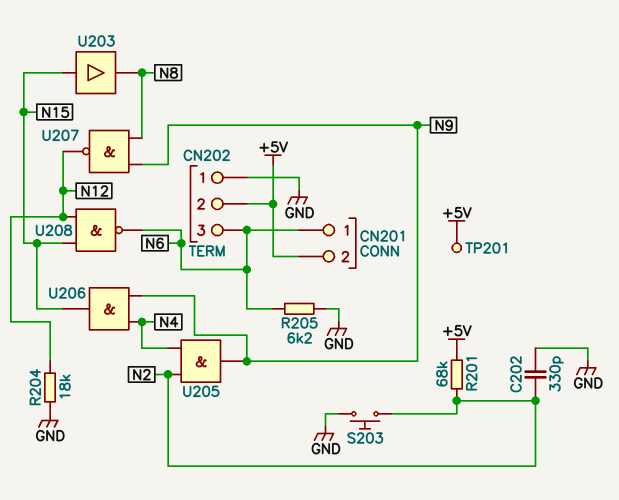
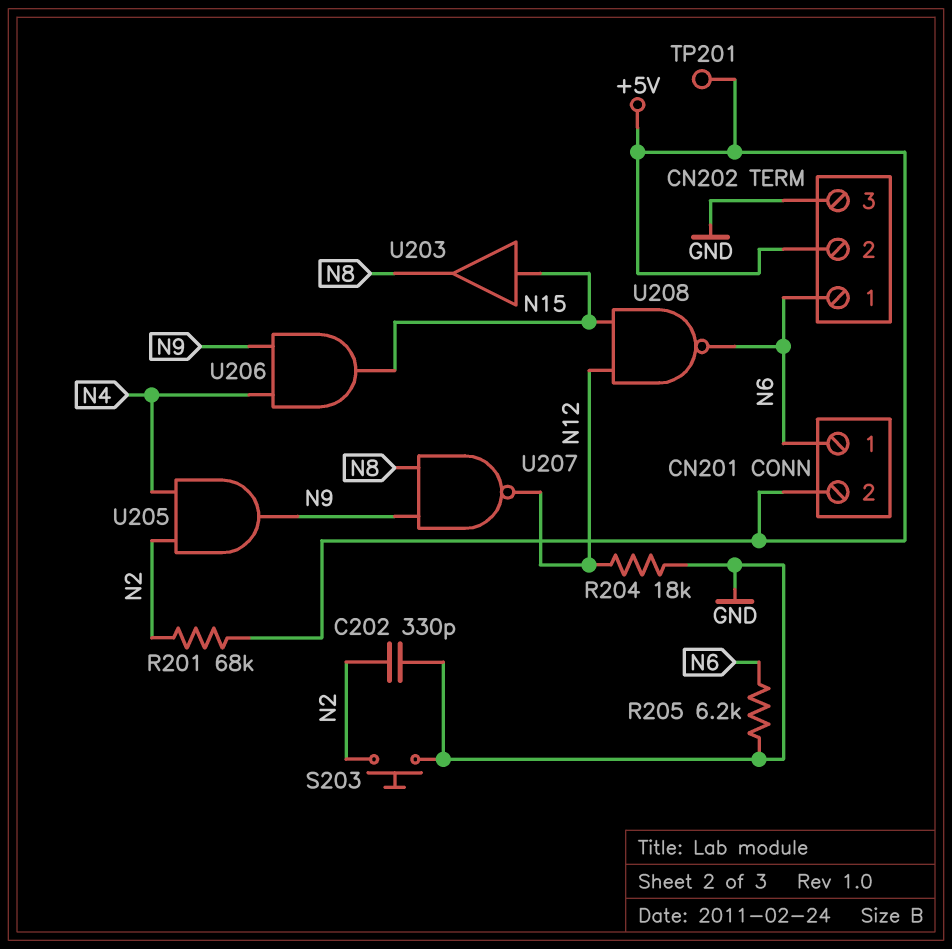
CN202 pin 1: GND -> N6
CN202 pin 3: N6 -> GND

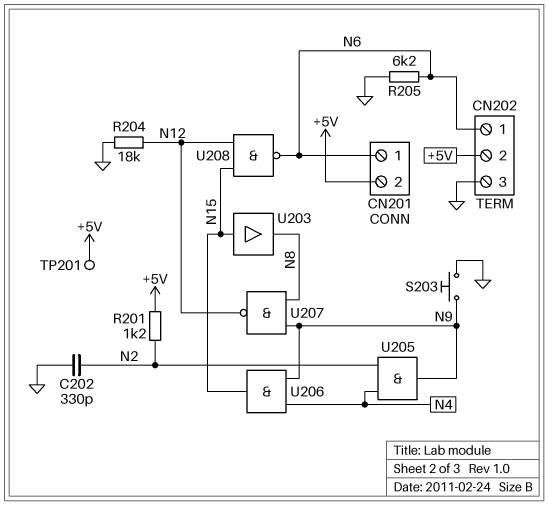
R201: 68k (+5V, N2) -> 1.2k (+5V, N2)
S203: button (GND, N2) -> button (GND, N9)

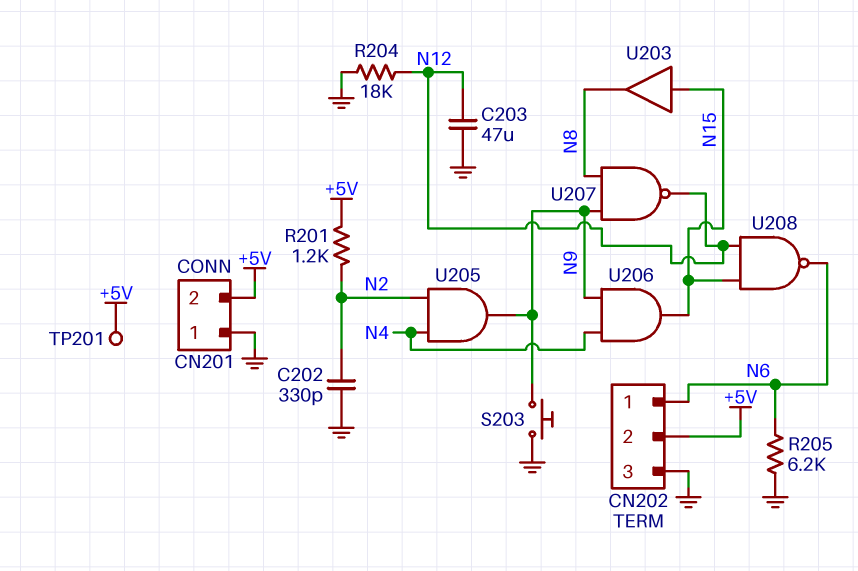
C203: none -> 47uF (GND, N12)
CN201 pin 1: N6 -> GND

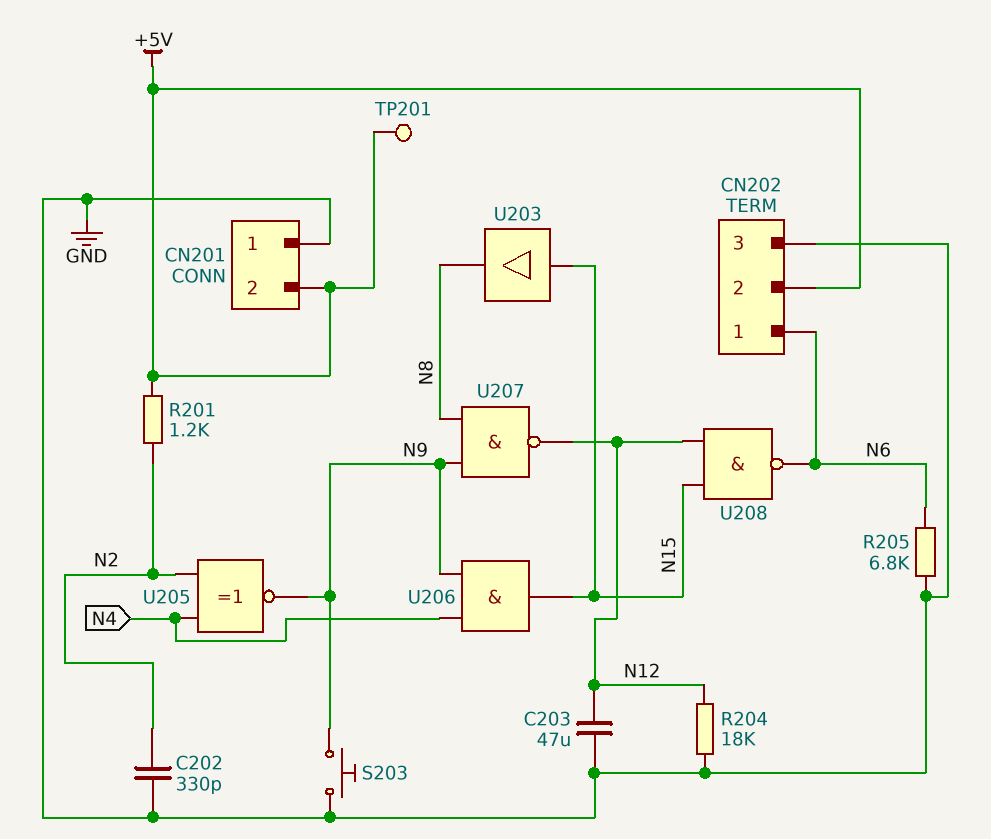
R205: 6.2k (GND, N6) -> 6.8k (GND, N6)
U205: AND (in N2, in N4, out N9) -> XNOR (in N2, in N4, out N9)

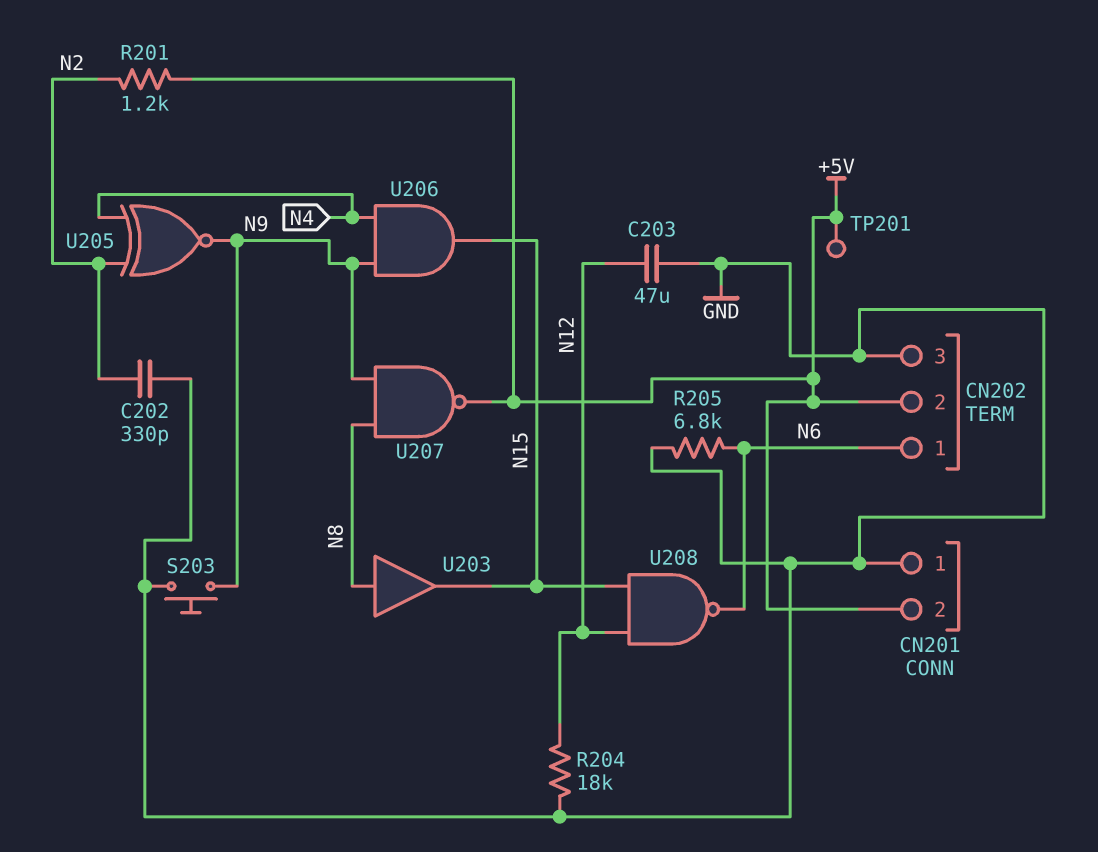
U203: buffer (in N15, out N8) -> buffer (in N8, out N15)
U207: NAND (in N8, in N9, out N12) -> NAND (in N8, in N9, out +5V)

